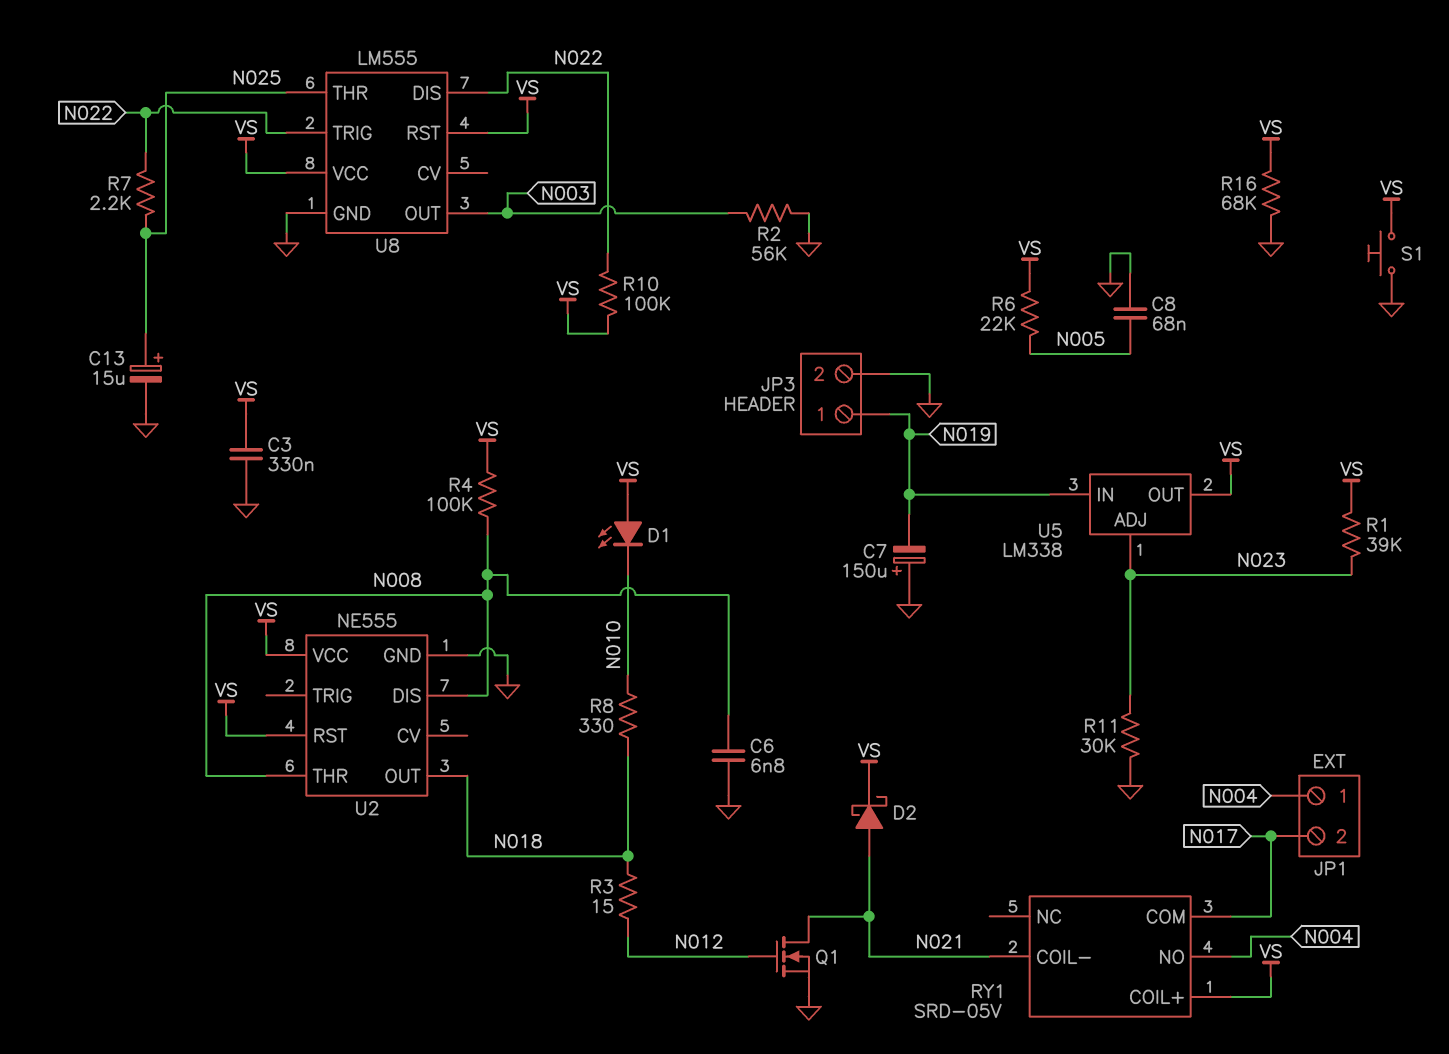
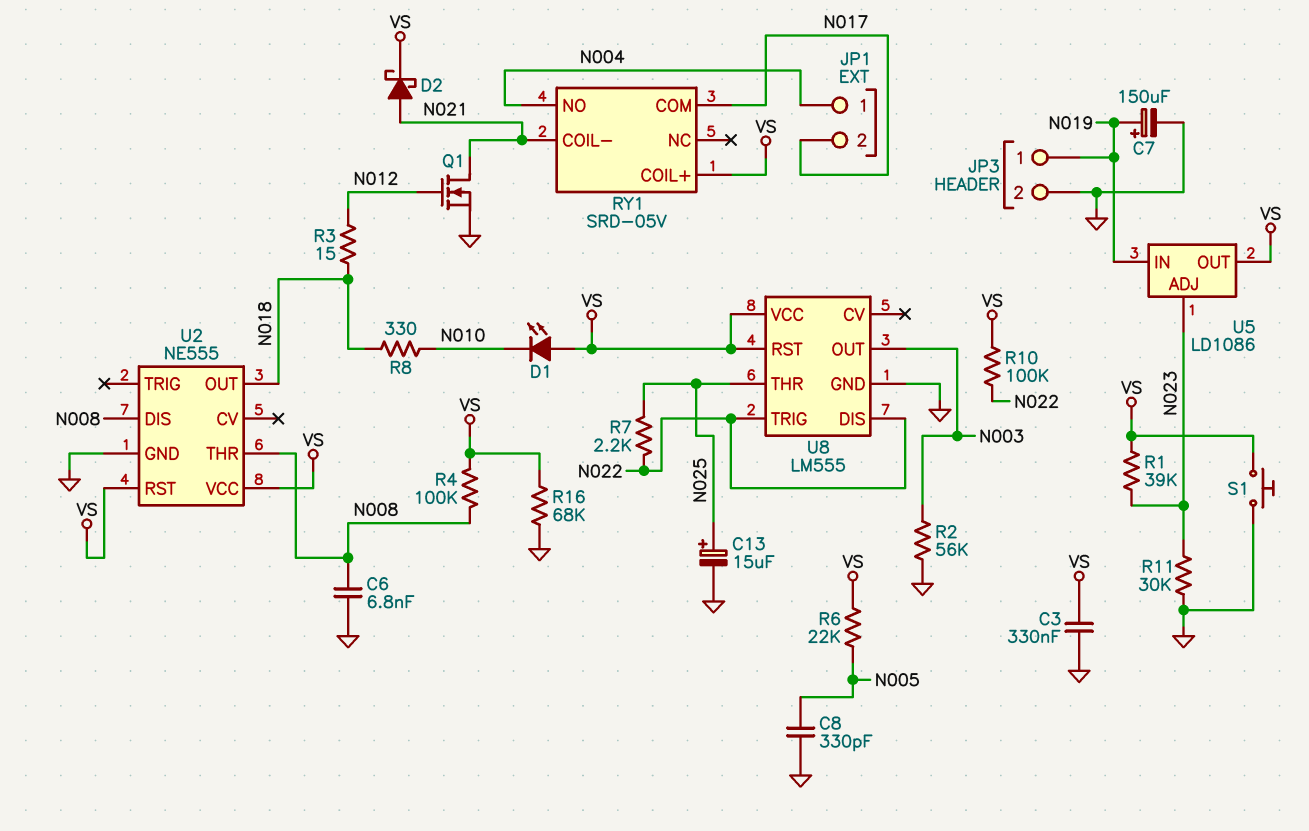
C7: 150uF (plus GND, minus N019) -> 150uF (plus N019, minus GND)
C8: 68nF (GND, N005) -> 330pF (GND, N005)
U5: LM338 -> LD1086

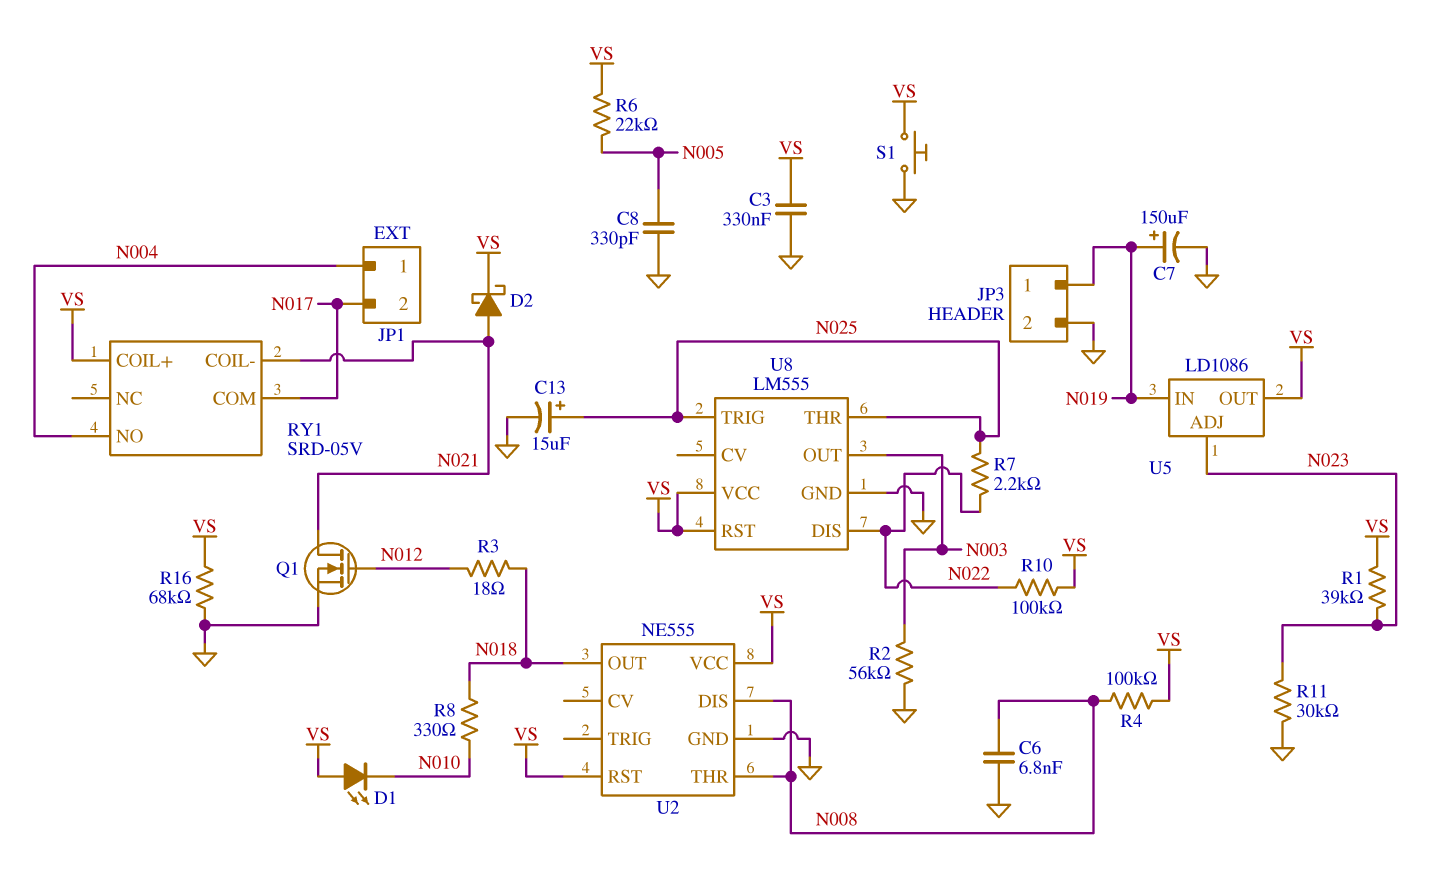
R3: 15 (N012, N018) -> 18 (N012, N018)
U8 pin TRIG: N022 -> N025

